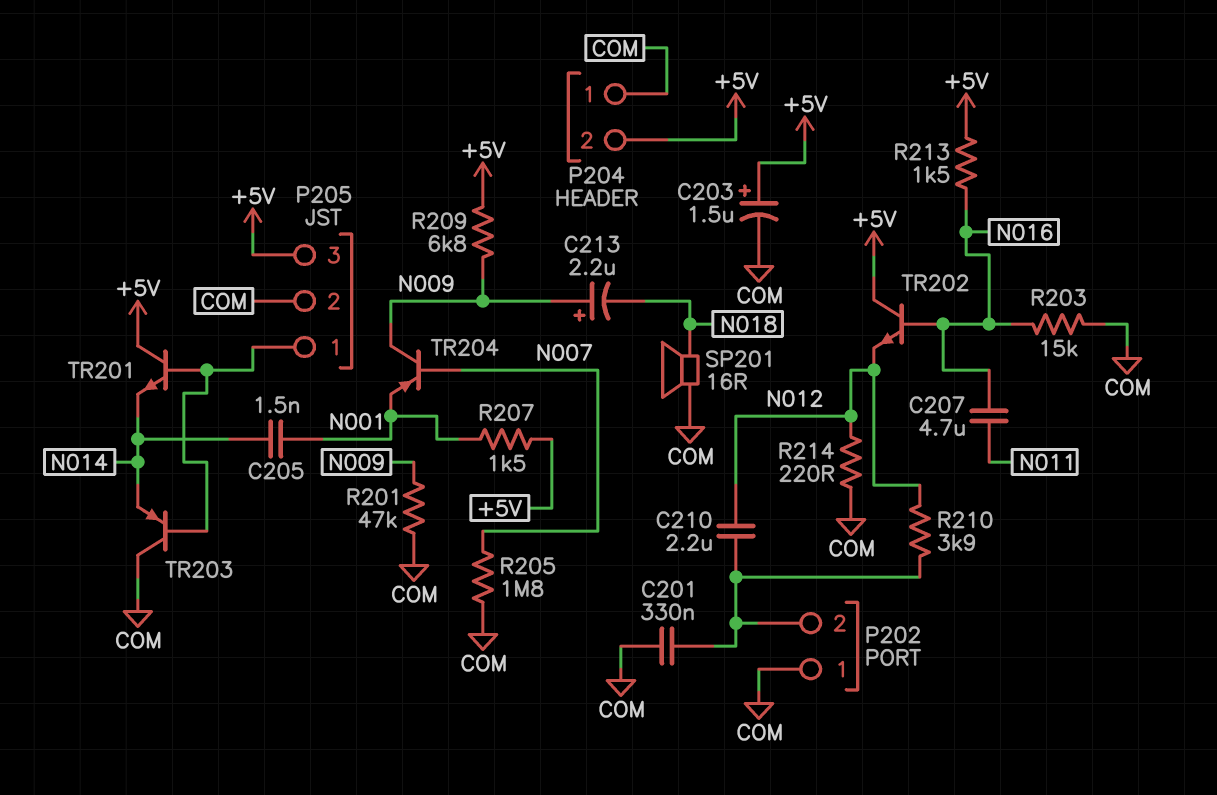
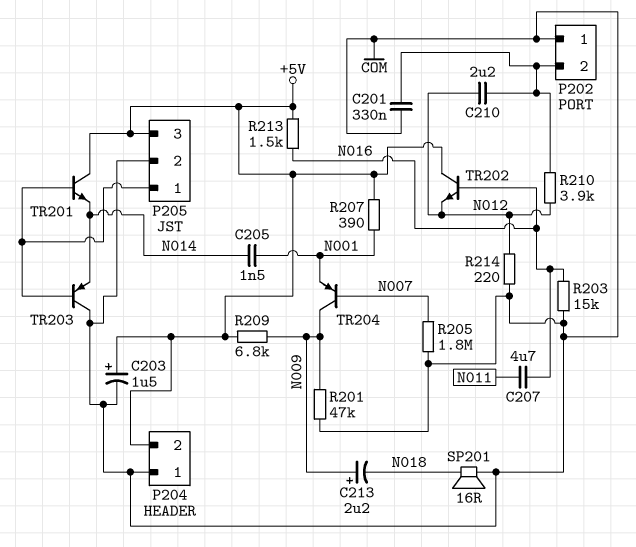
R207: 1.5k (+5V, N001) -> 390 (+5V, N001)

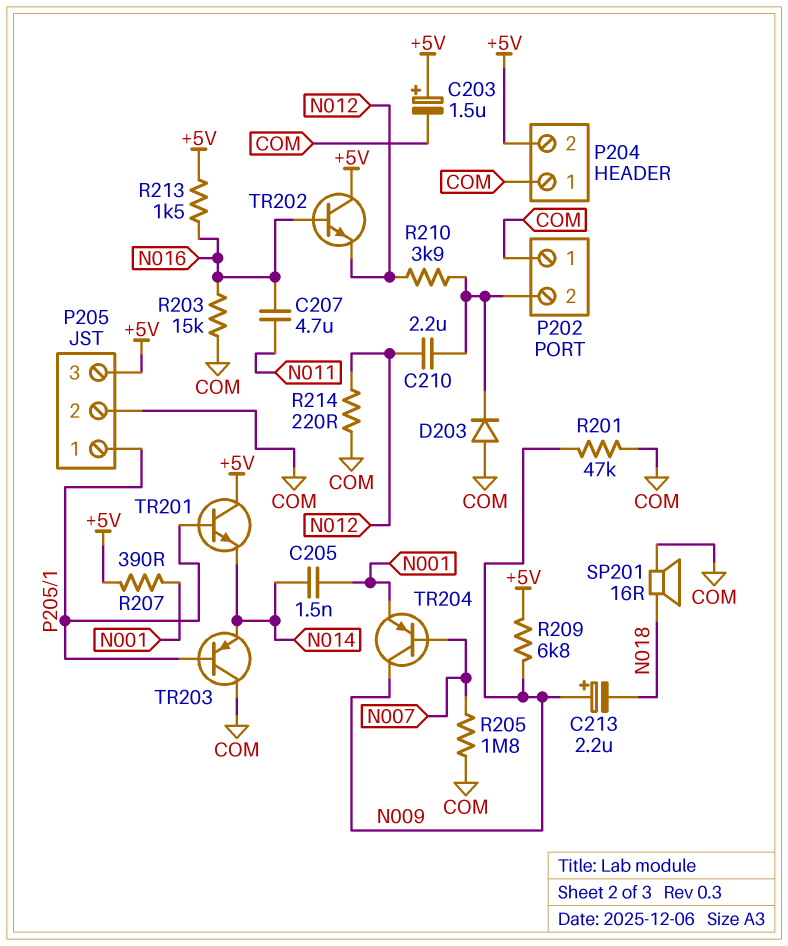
C201: 330nF (COM, P202/2) -> none
D203: none -> diode (A COM, K P202/2)

